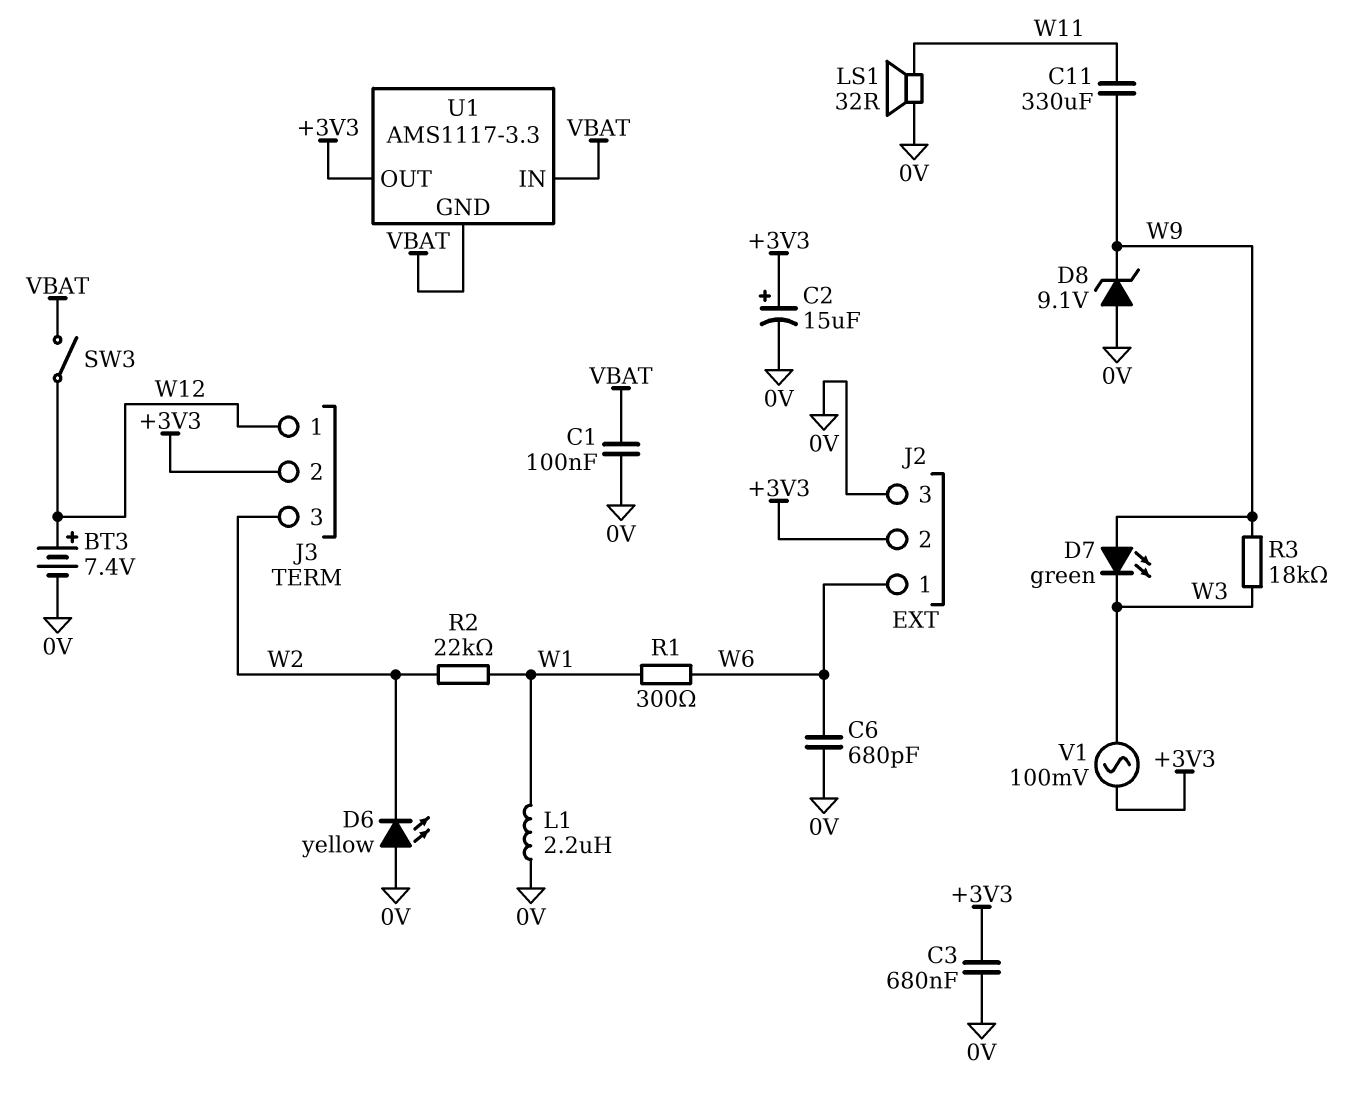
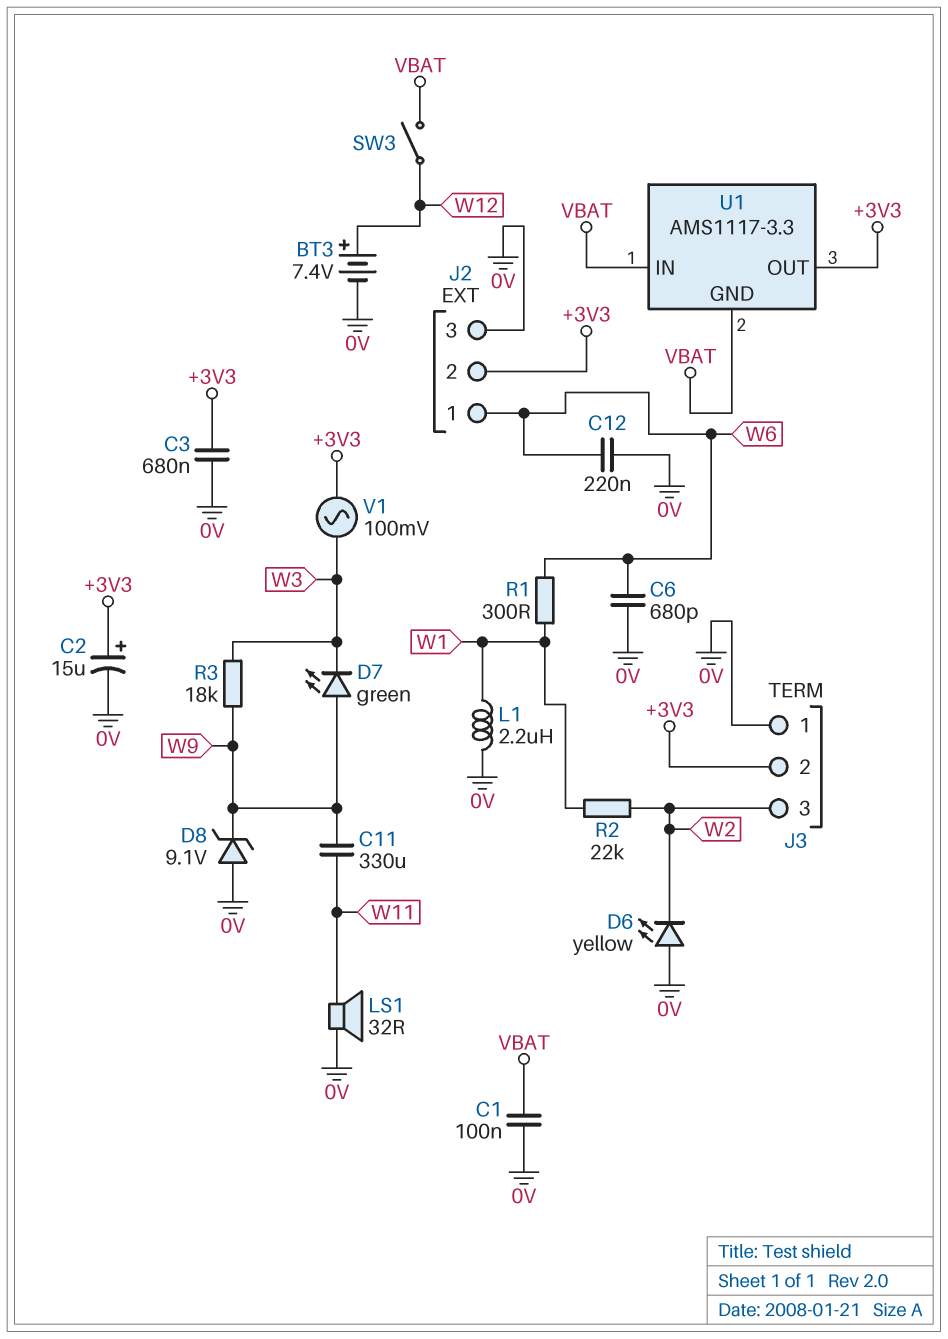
C12: none -> 220nF (0V, W6)
J3 pin 1: W12 -> 0V

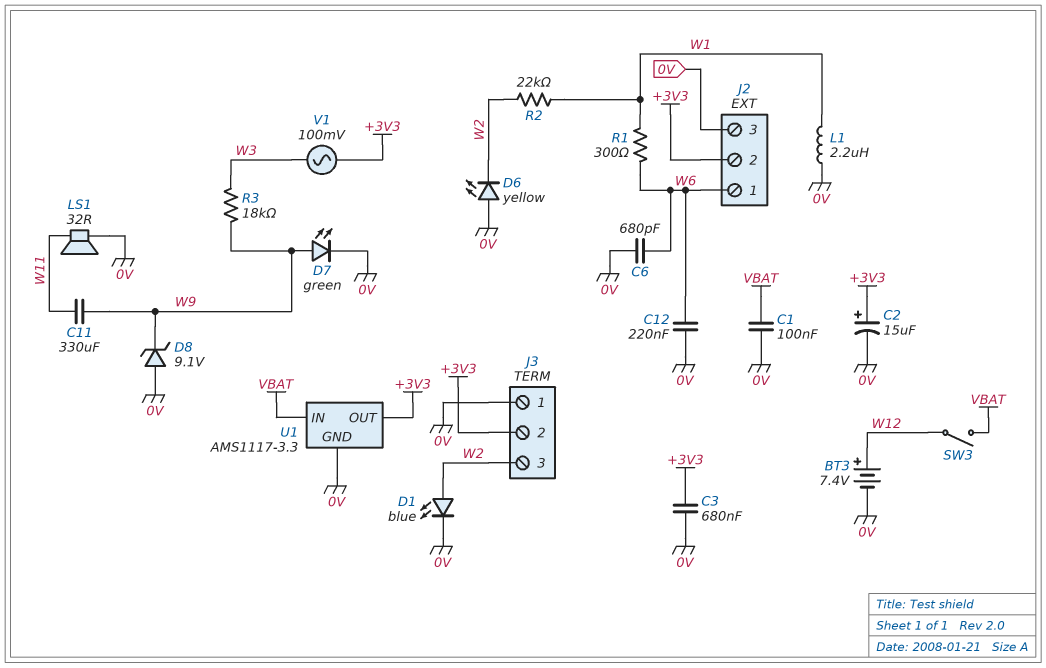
D1: none -> LED blue (A W2, K 0V)
D7: LED green (A W9, K W3) -> LED green (A W9, K 0V)
U1 pin GND: VBAT -> 0V

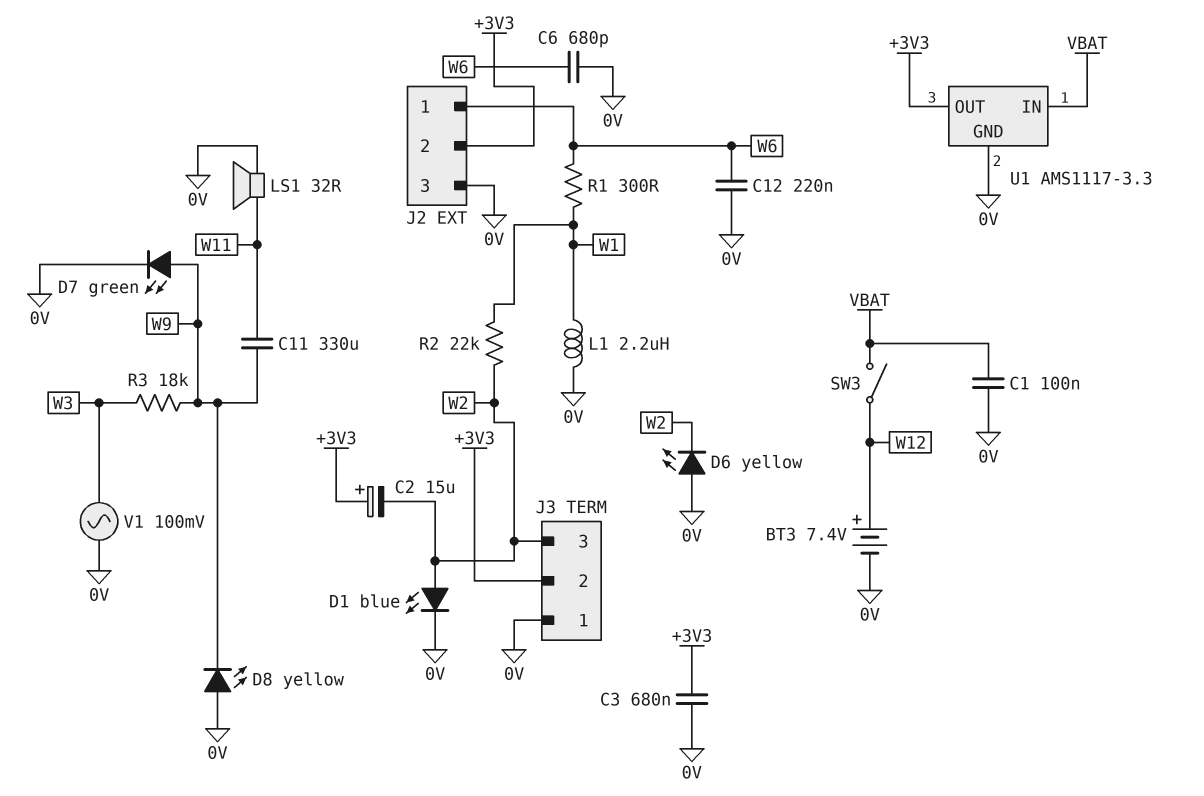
C2: 15uF (plus +3V3, minus 0V) -> 15uF (plus +3V3, minus W2)
D8: zener 9.1V (A 0V, K W9) -> LED yellow (A 0V, K W9)
V1: AC 100mV (+3V3, W3) -> AC 100mV (0V, W3)

